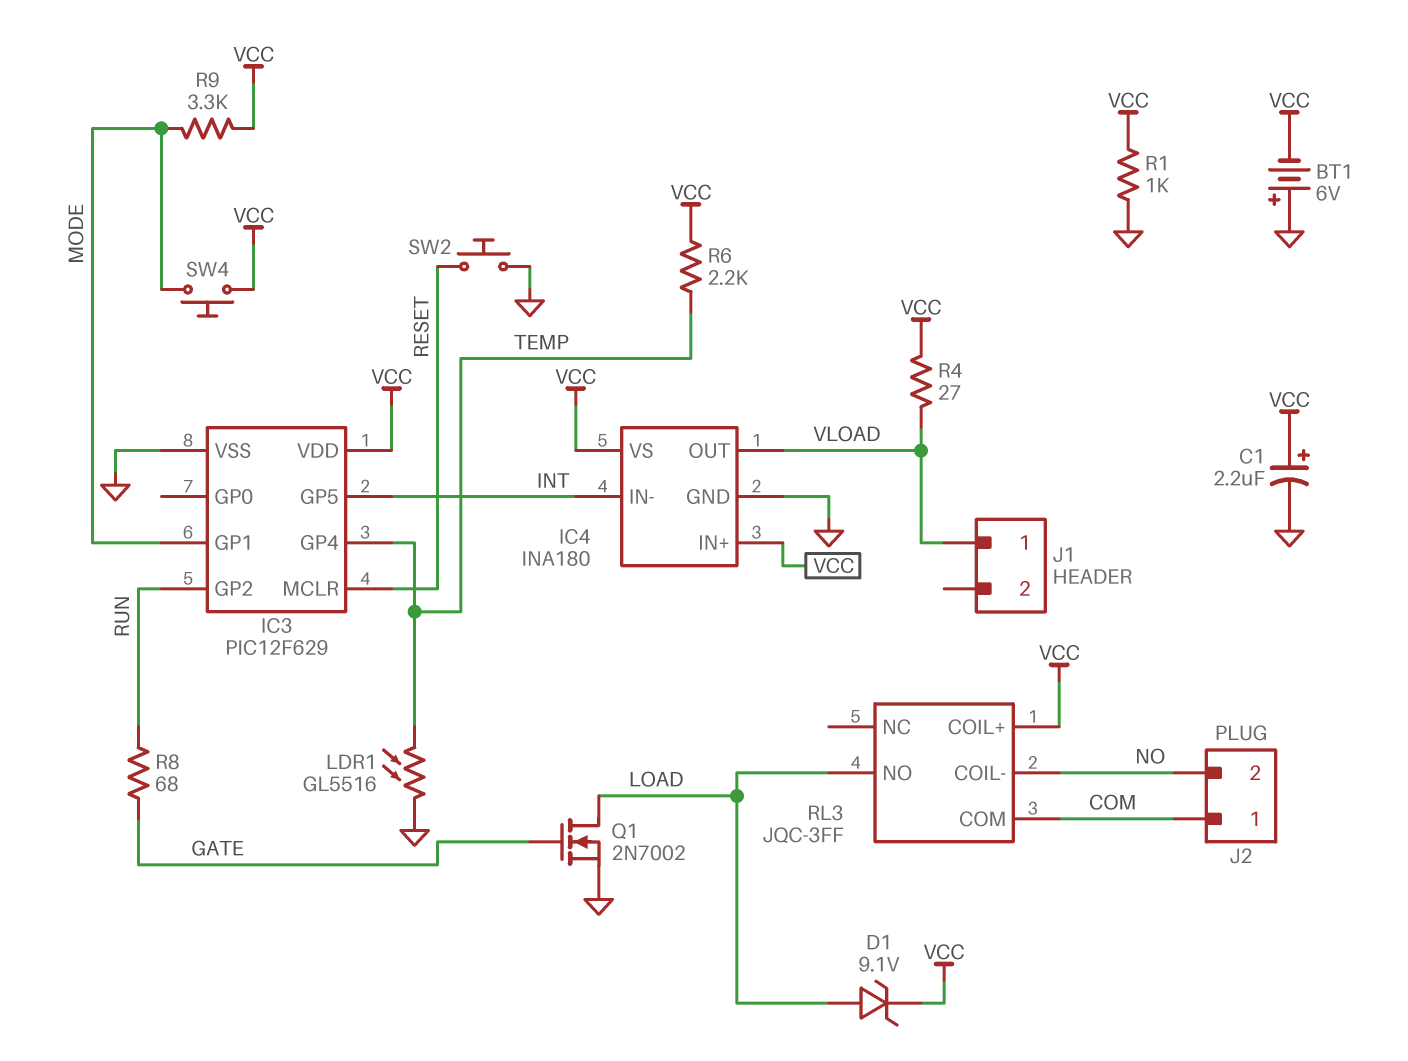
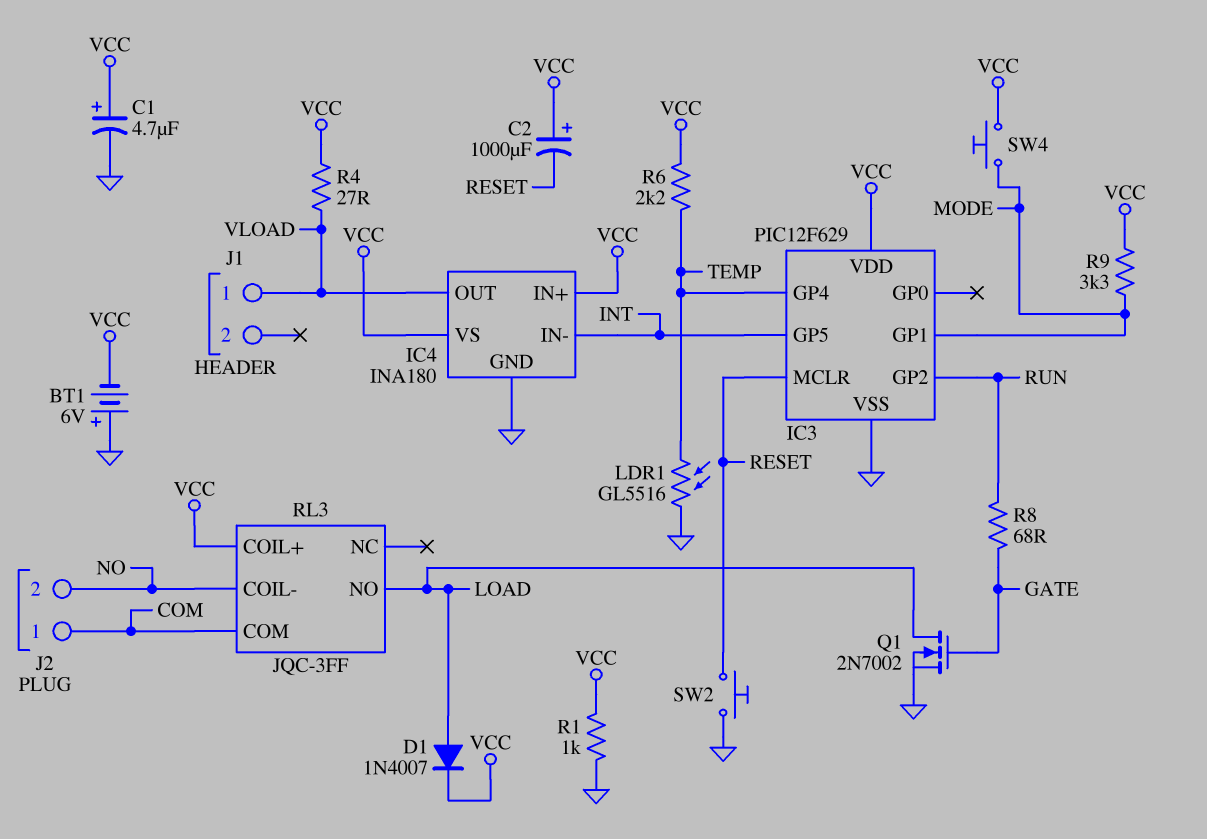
C1: 2.2uF (plus VCC, minus GND) -> 4.7uF (plus VCC, minus GND)
C2: none -> 1000uF (plus VCC, minus RESET)
D1: zener 9.1V (A LOAD, K VCC) -> diode 1N4007 (A LOAD, K VCC)

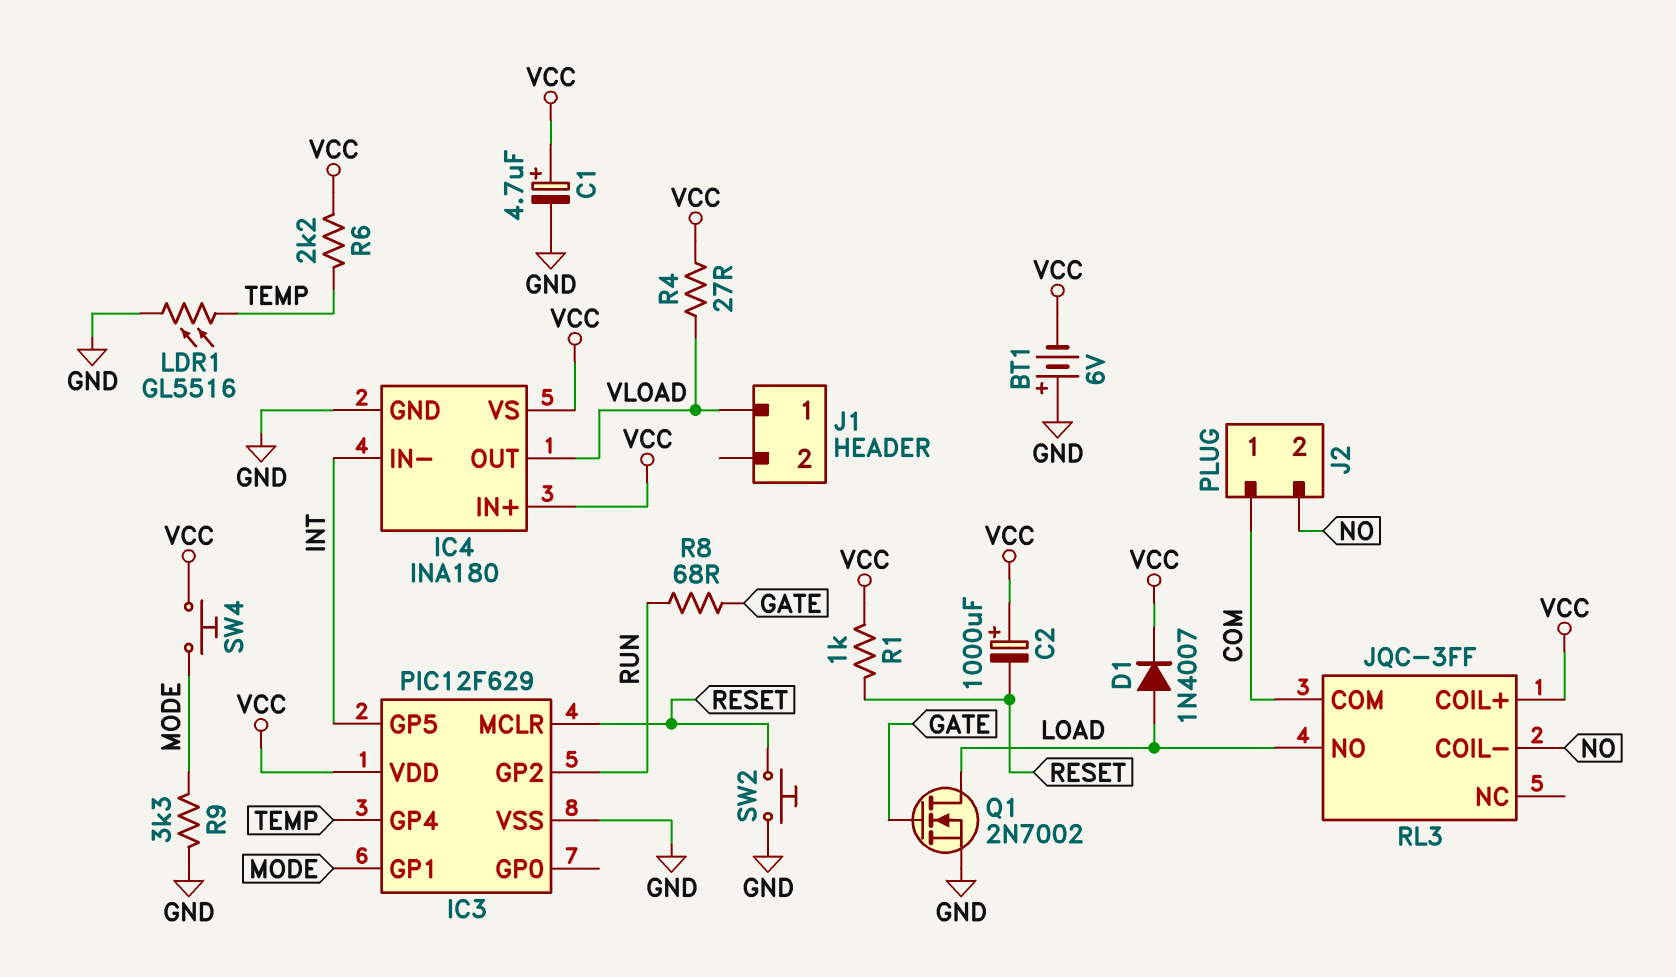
R1: 1k (GND, VCC) -> 1k (RESET, VCC)
R9: 3.3k (MODE, VCC) -> 3.3k (GND, MODE)

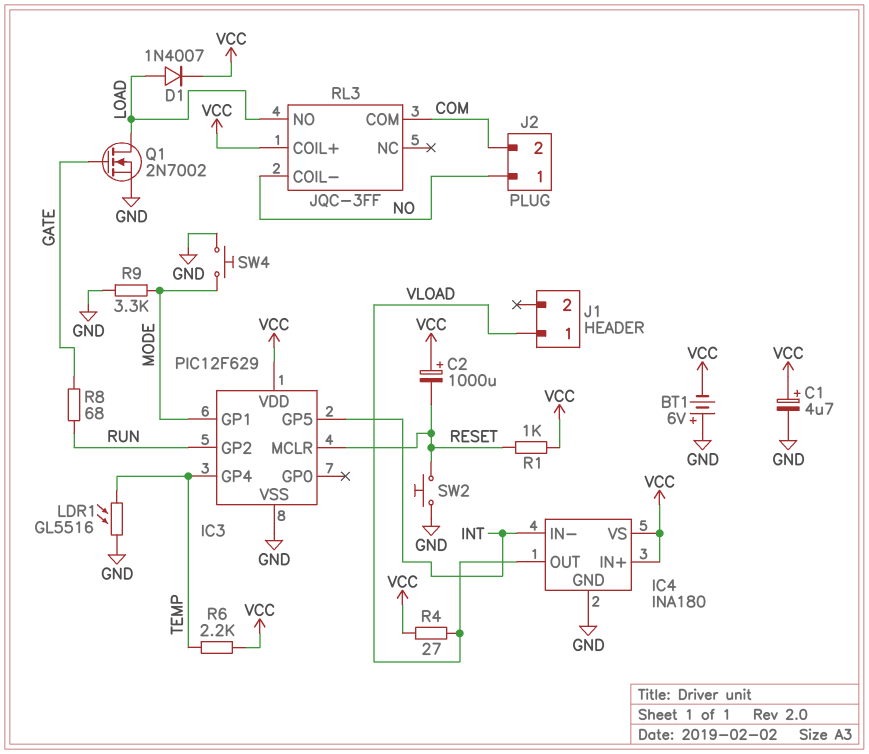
J2 pin 1: COM -> NO
J2 pin 2: NO -> COM
SW4: button (MODE, VCC) -> button (GND, MODE)

